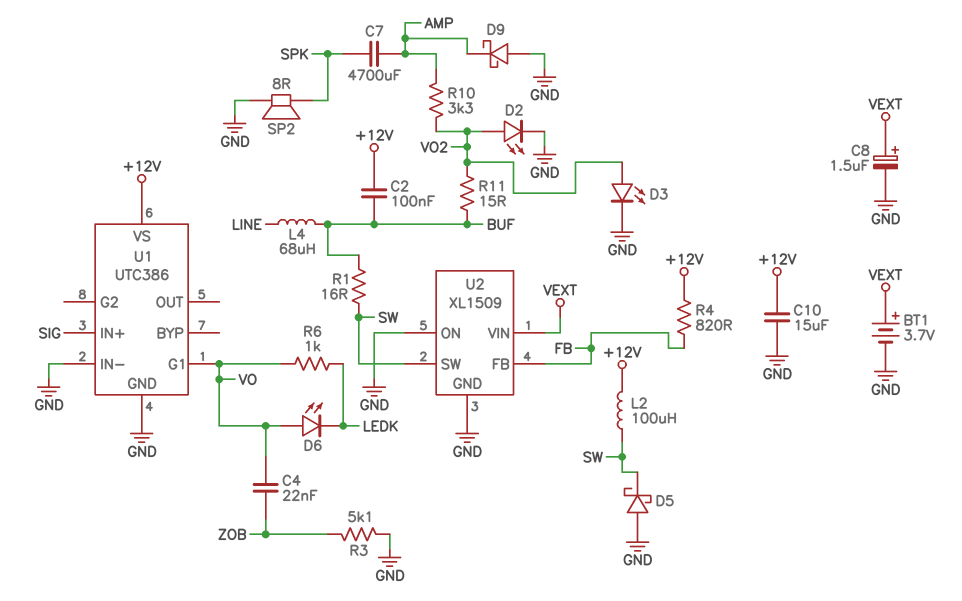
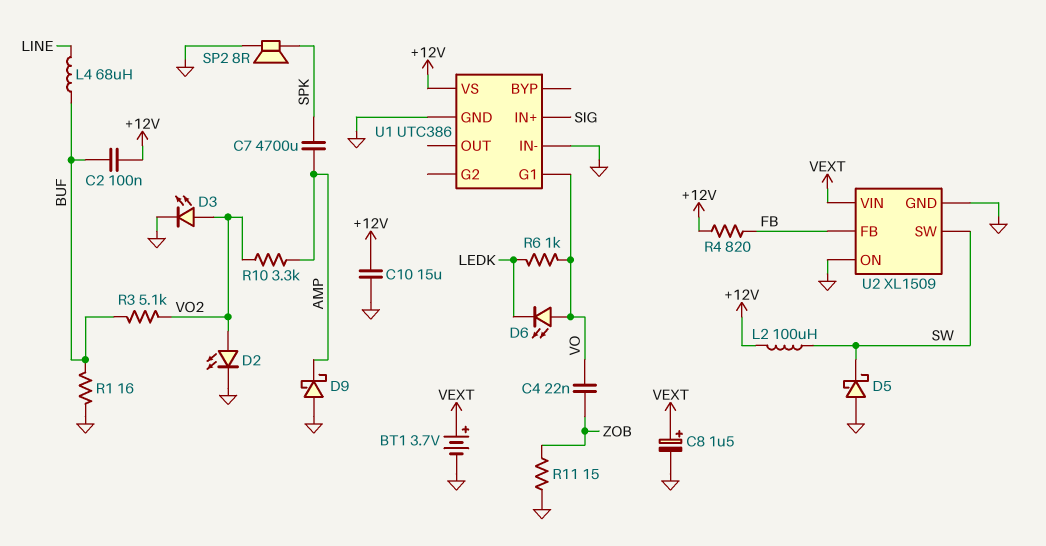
R1: 16 (BUF, SW) -> 16 (BUF, GND)
R3: 5.1k (GND, ZOB) -> 5.1k (BUF, VO2)
R11: 15 (BUF, VO2) -> 15 (GND, ZOB)

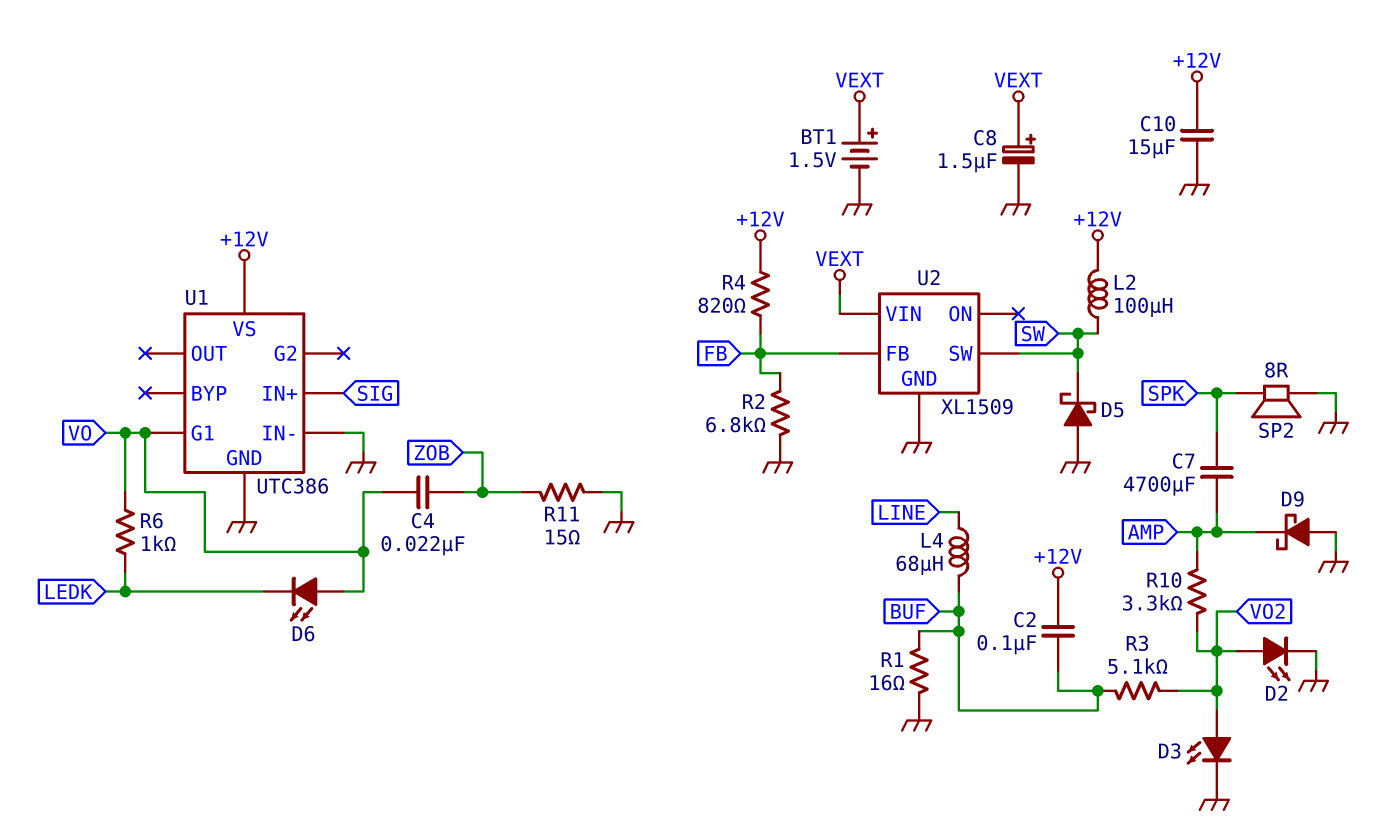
BT1: 3.7V (plus VEXT, minus GND) -> 1.5V (plus VEXT, minus GND)
R2: none -> 6.8k (FB, GND)
U2 pin ON: GND -> none

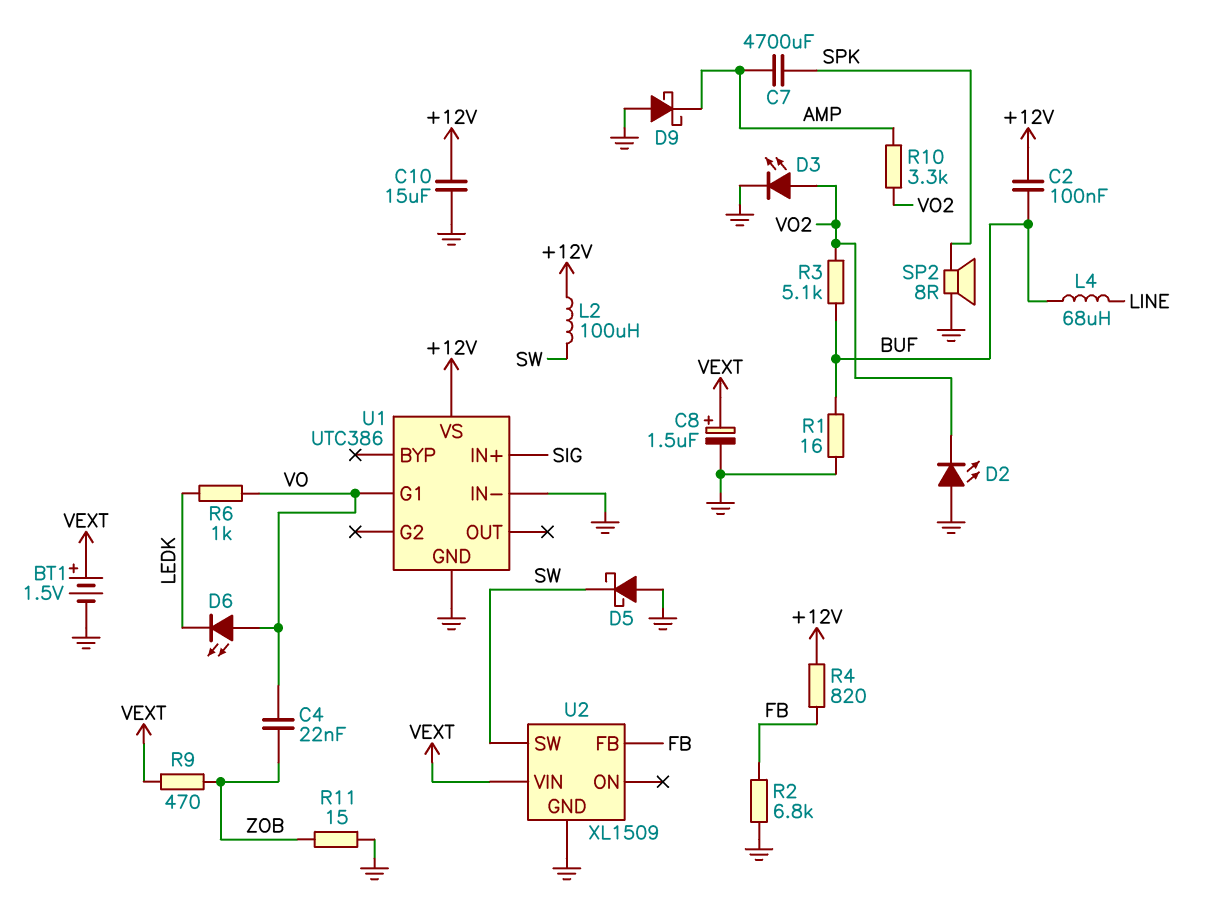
D2: LED (A VO2, K GND) -> LED (A GND, K VO2)
R9: none -> 470 (VEXT, ZOB)

